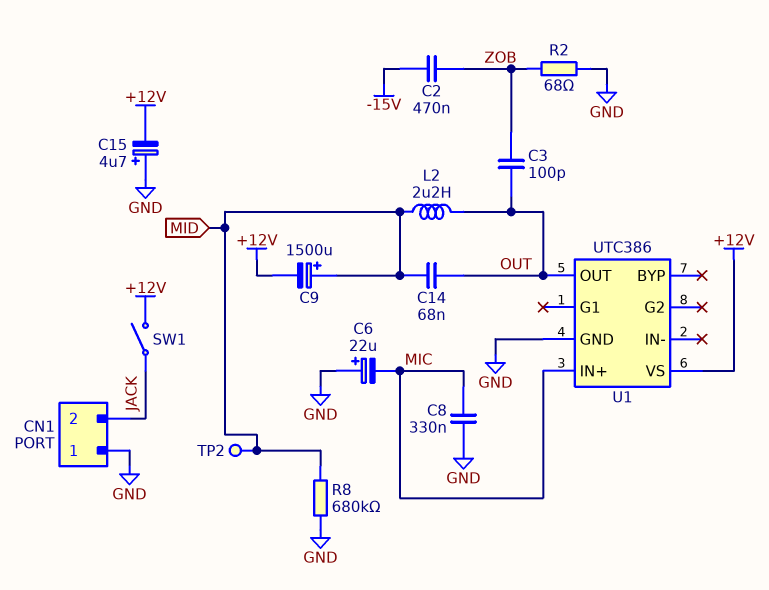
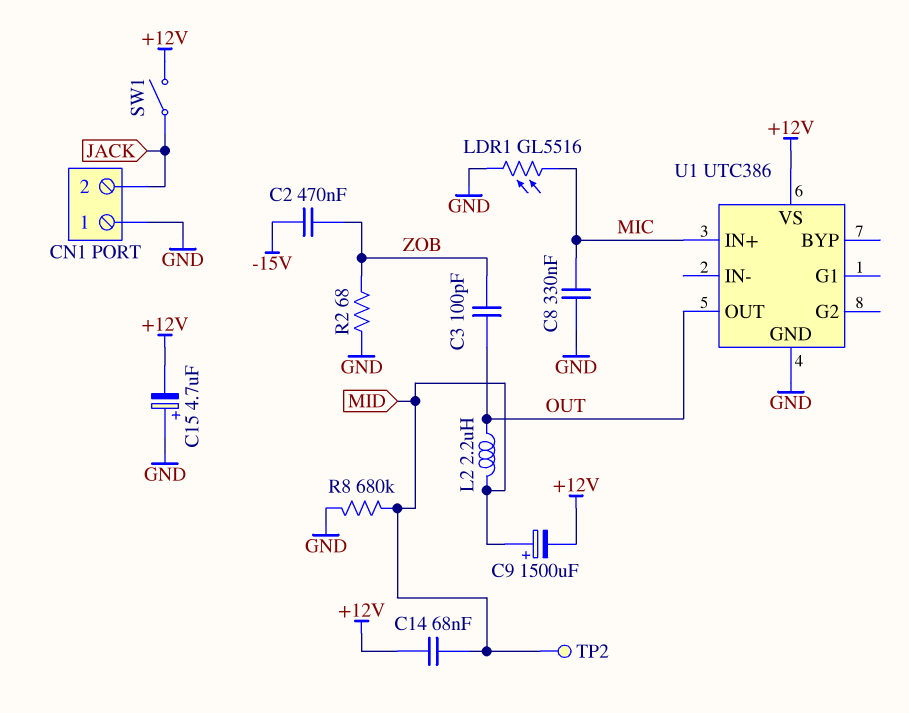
C6: 22uF (plus GND, minus MIC) -> none
C14: 68nF (MID, OUT) -> 68nF (+12V, MID)
LDR1: none -> GL5516 (GND, MIC)

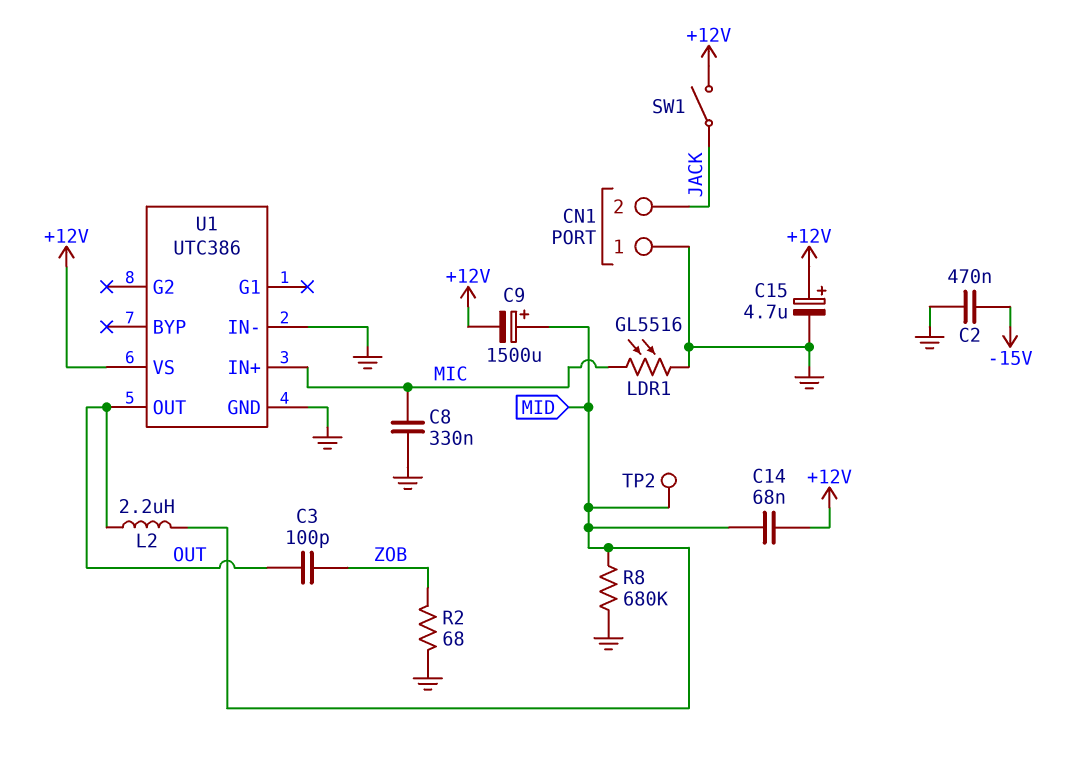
C2: 470nF (-15V, ZOB) -> 470nF (-15V, GND)
C15: 4.7uF (plus GND, minus +12V) -> 4.7uF (plus +12V, minus GND)
U1 pin IN-: none -> GND

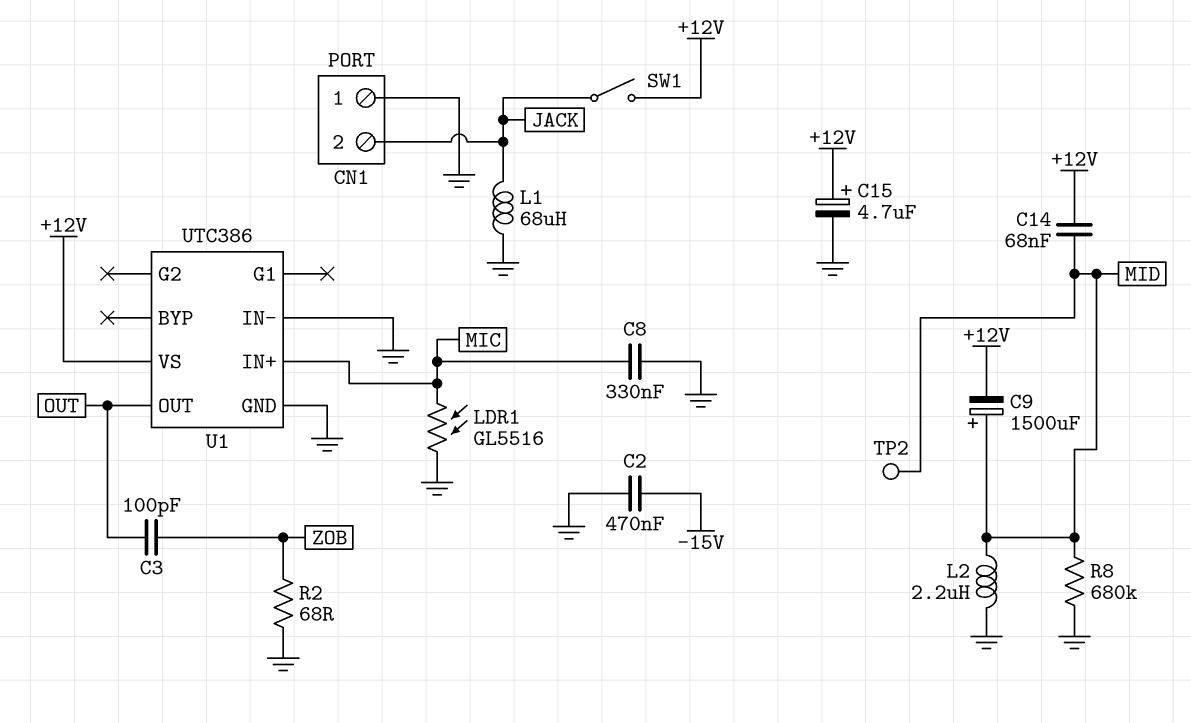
L1: none -> 68uH (GND, JACK)
L2: 2.2uH (MID, OUT) -> 2.2uH (GND, MID)

